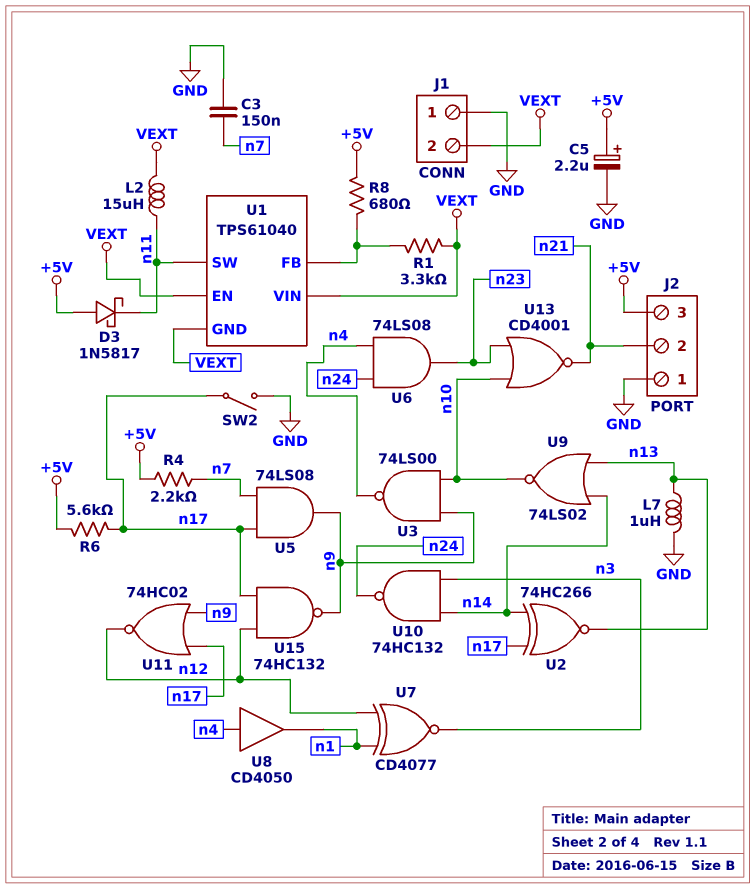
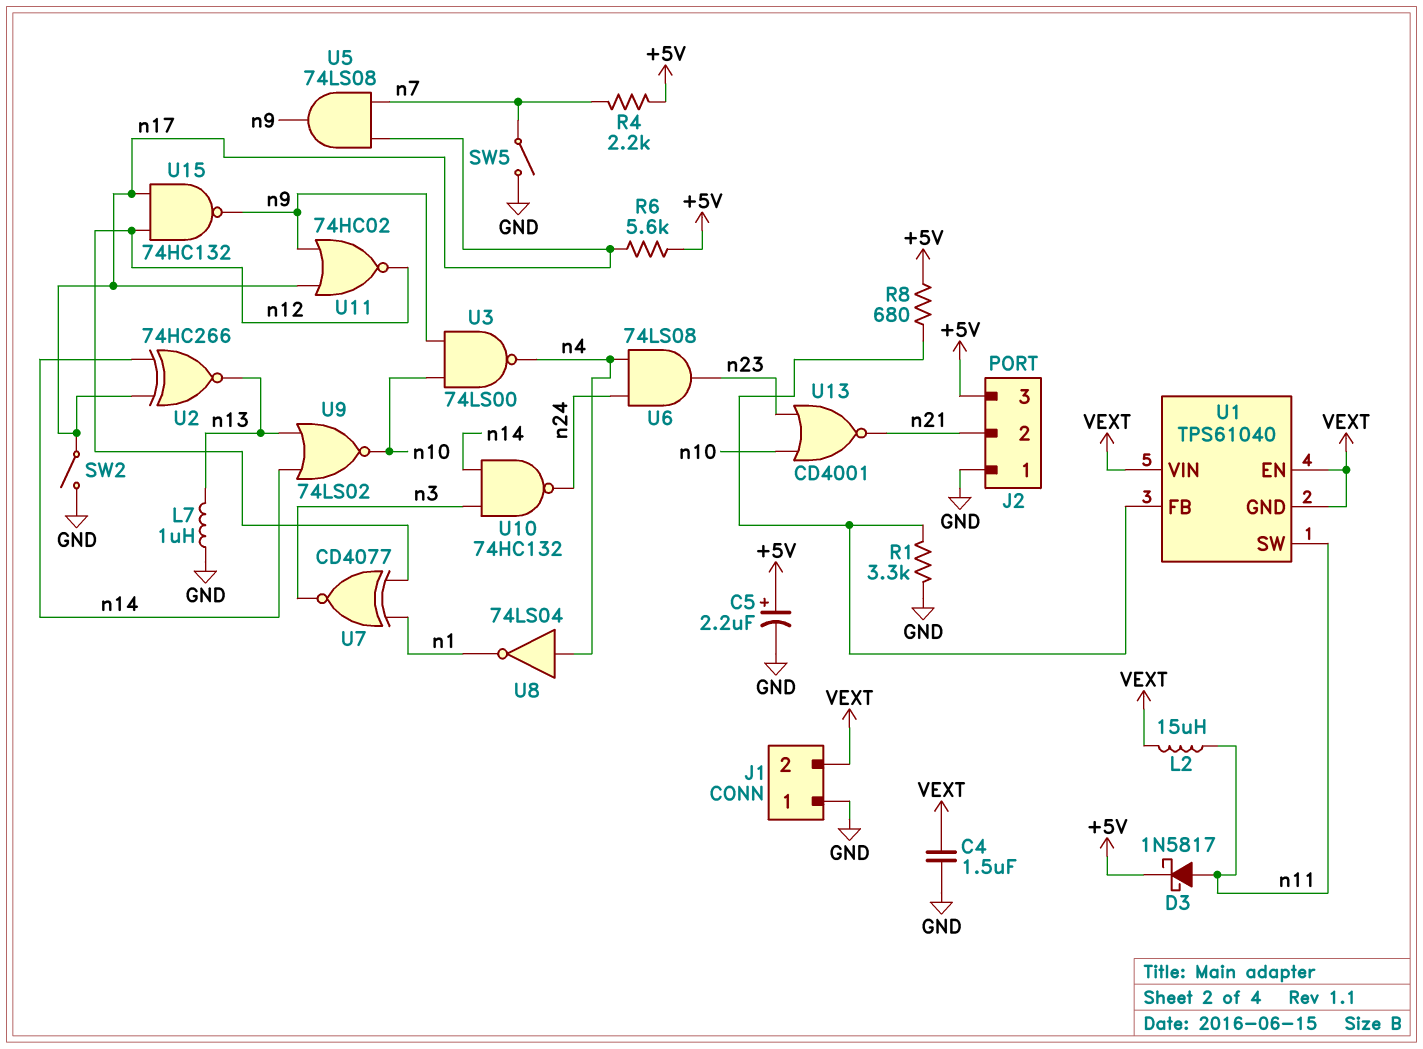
C3: 150nF (GND, n7) -> none
C4: none -> 1.5uF (GND, VEXT)
D3: schottky 1N5817 (A +5V, K n11) -> schottky 1N5817 (A n11, K +5V)
R1: 3.3k (U1/FB, VEXT) -> 3.3k (GND, U1/FB)
SW5: none -> switch (GND, n7)
U8: buffer CD4050 (in n4, out n1) -> NOT 74LS04 (in n4, out n1)

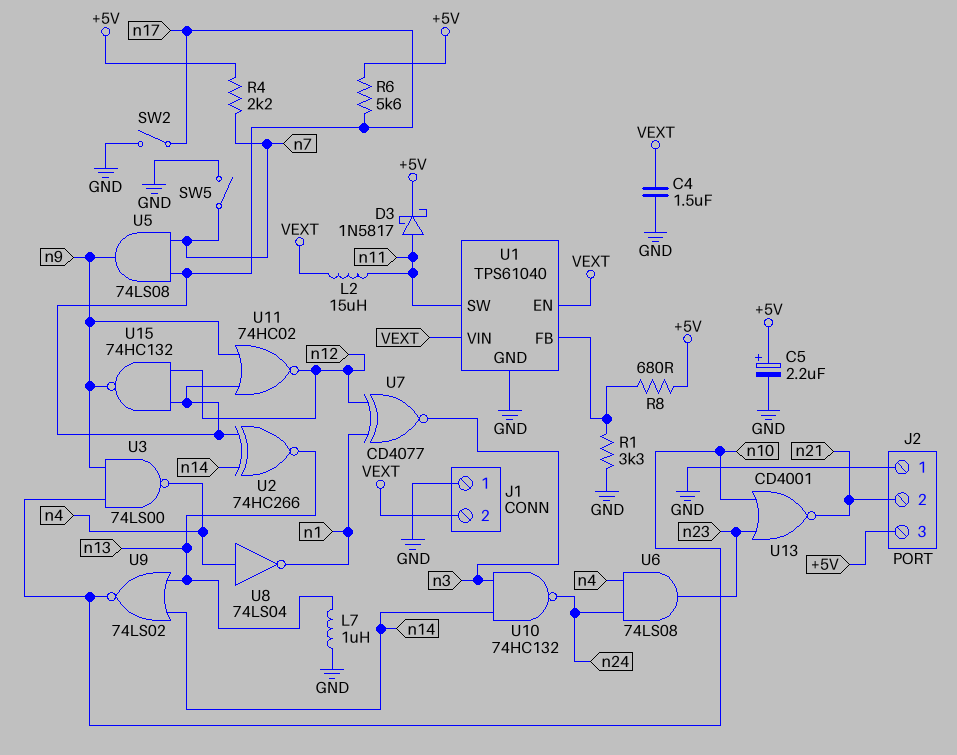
U1 pin GND: VEXT -> GND

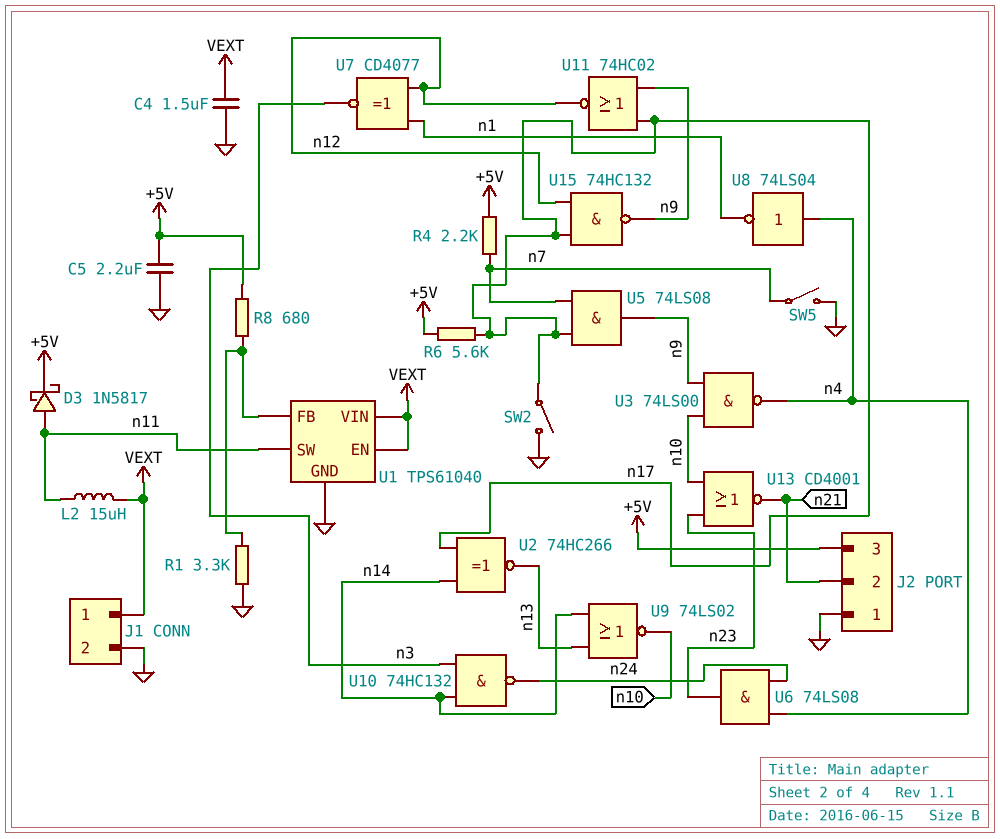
C5: 2.2uF (plus +5V, minus GND) -> 2.2uF (+5V, GND)
J1 pin 1: GND -> VEXT
J1 pin 2: VEXT -> GND
L7: 1uH (GND, n13) -> none

